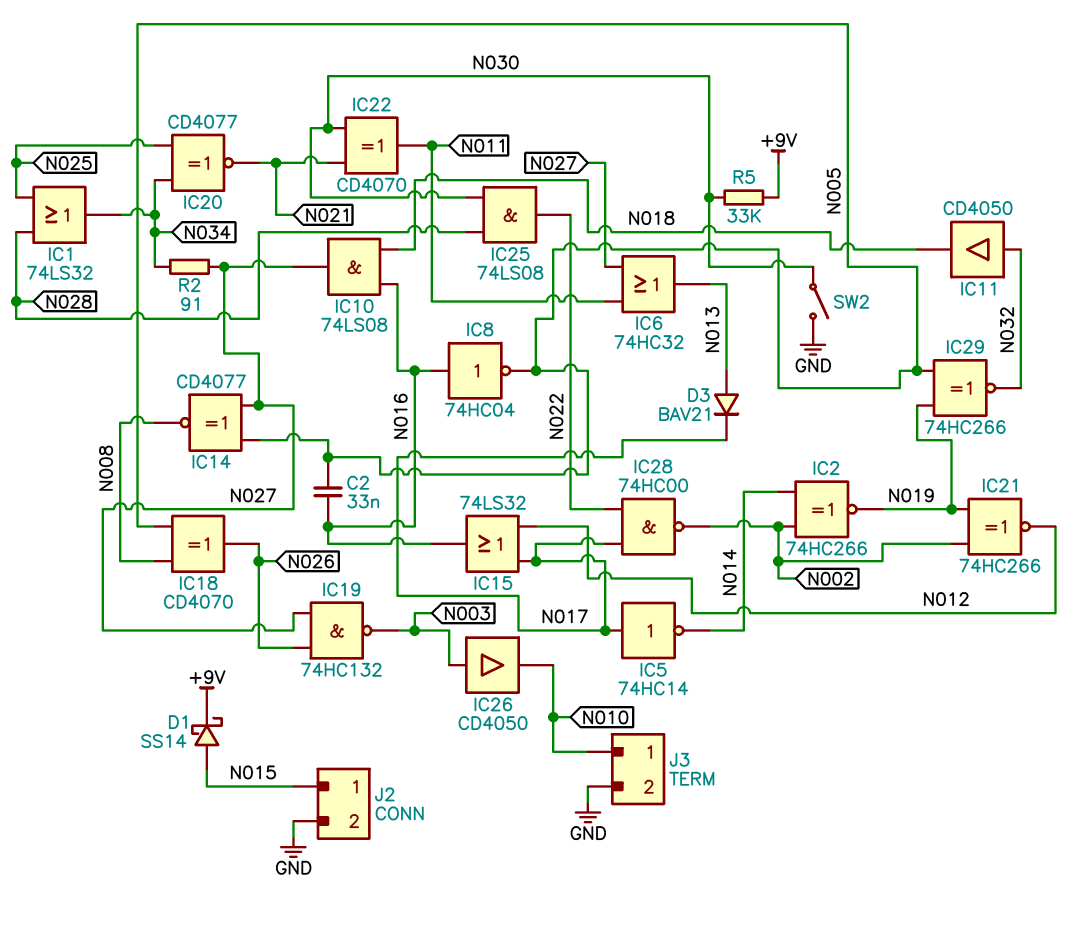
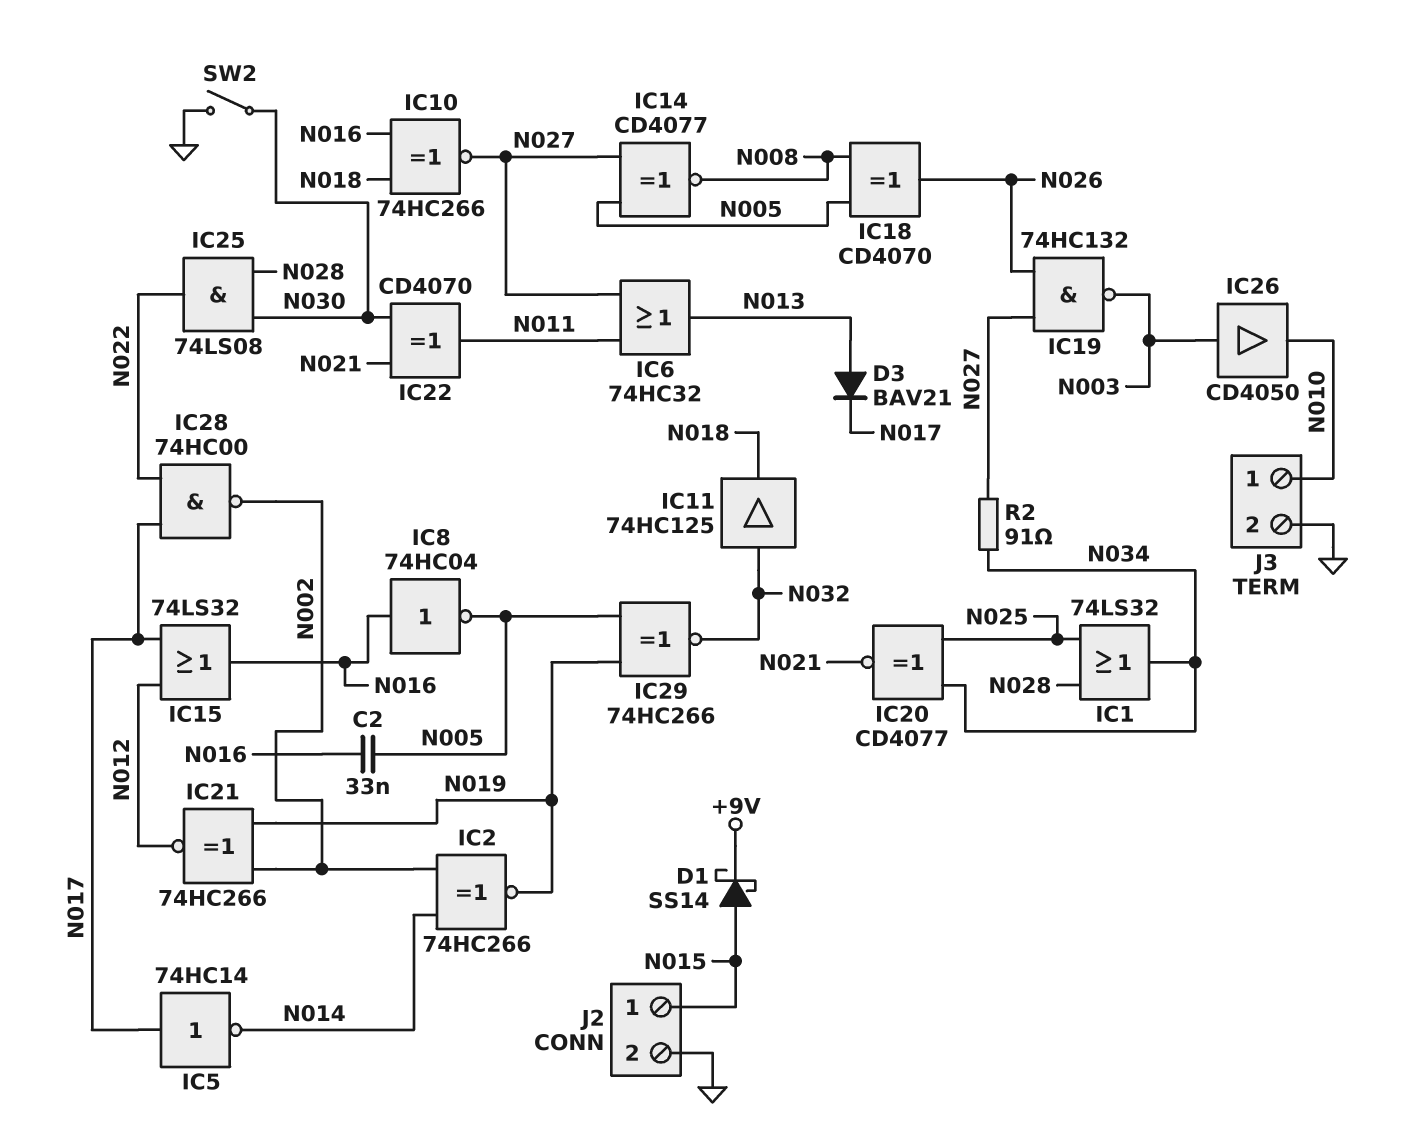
IC10: AND 74LS08 (in N016, in N018, out N027) -> XNOR 74HC266 (in N016, in N018, out N027)
IC11: buffer CD4050 (in N032, out N018) -> buffer 74HC125 (in N032, out N018)
R5: 33k (+9V, N030) -> none

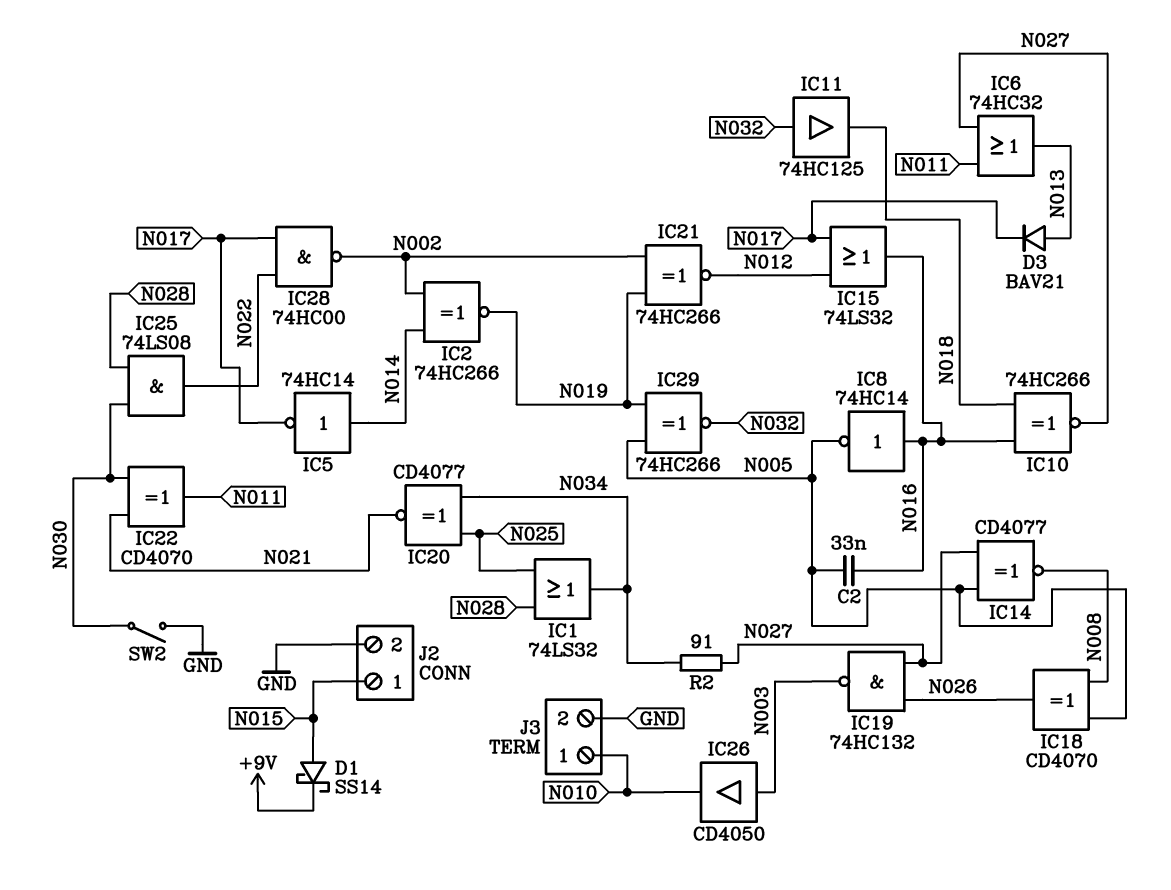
IC5: NOT 74HC14 (in N017, out N014) -> NOT 74HC14 (in N014, out N017)
IC8: NOT 74HC04 (in N016, out N005) -> NOT 74HC14 (in N016, out N005)

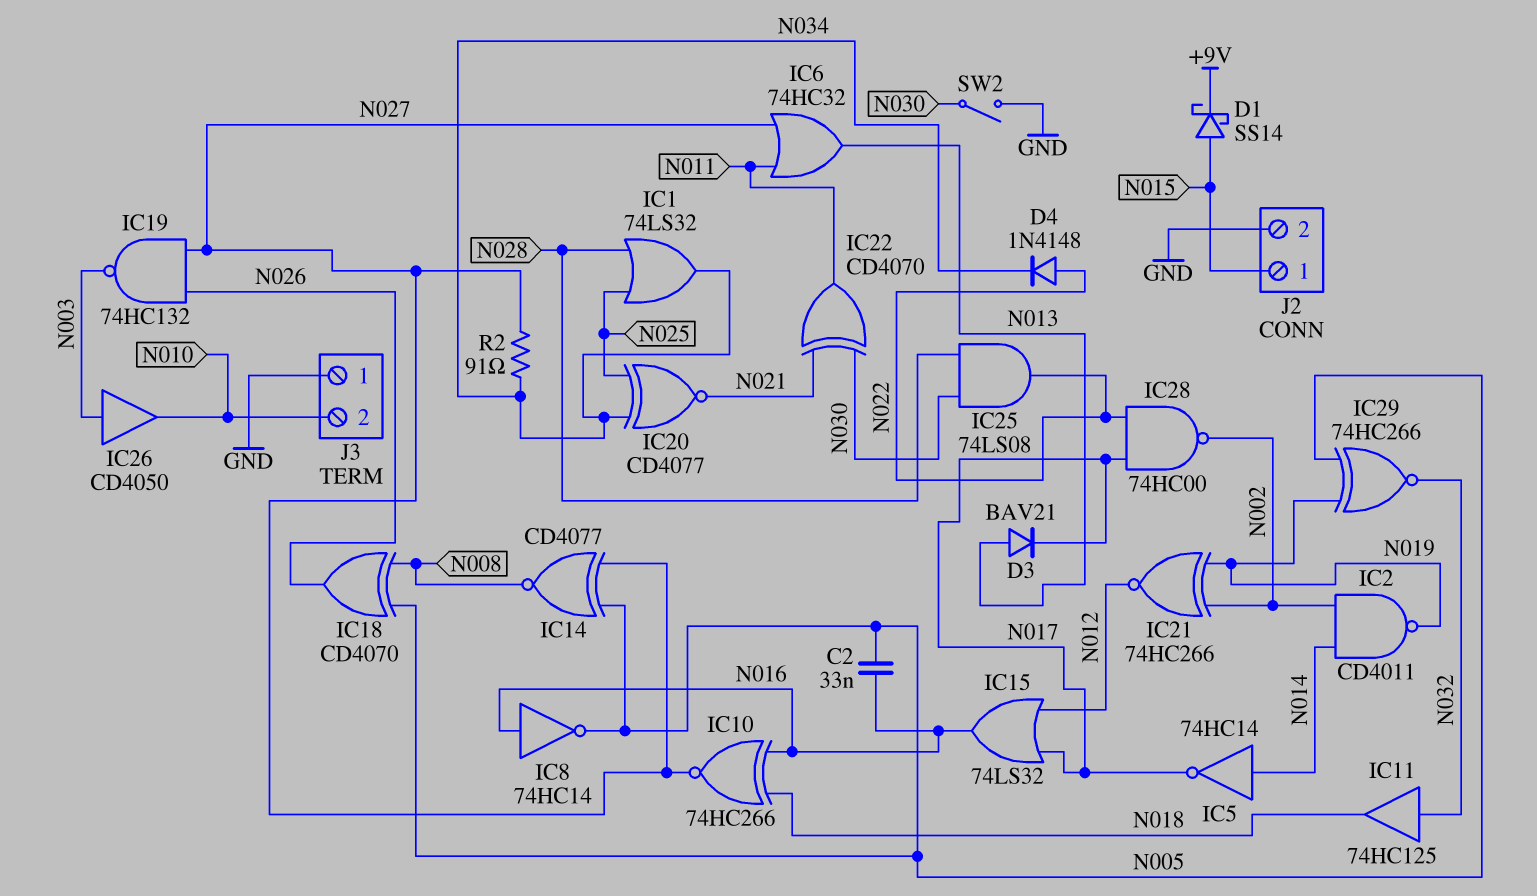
D4: none -> diode 1N4148 (A N022, K N034)
IC2: XNOR 74HC266 (in N002, in N014, out N019) -> NAND CD4011 (in N002, in N014, out N019)
J3 pin 1: N010 -> GND
J3 pin 2: GND -> N010

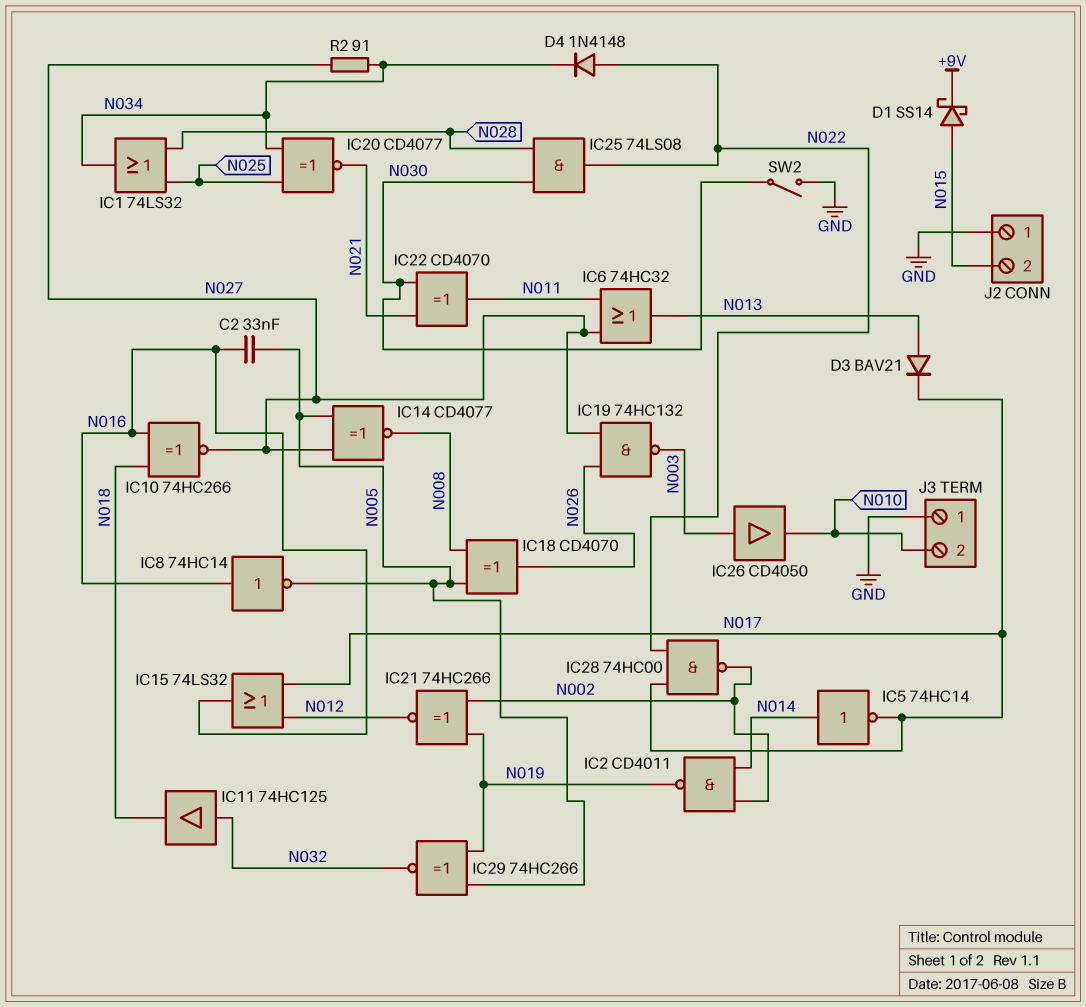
J2 pin 1: N015 -> GND
J2 pin 2: GND -> N015

